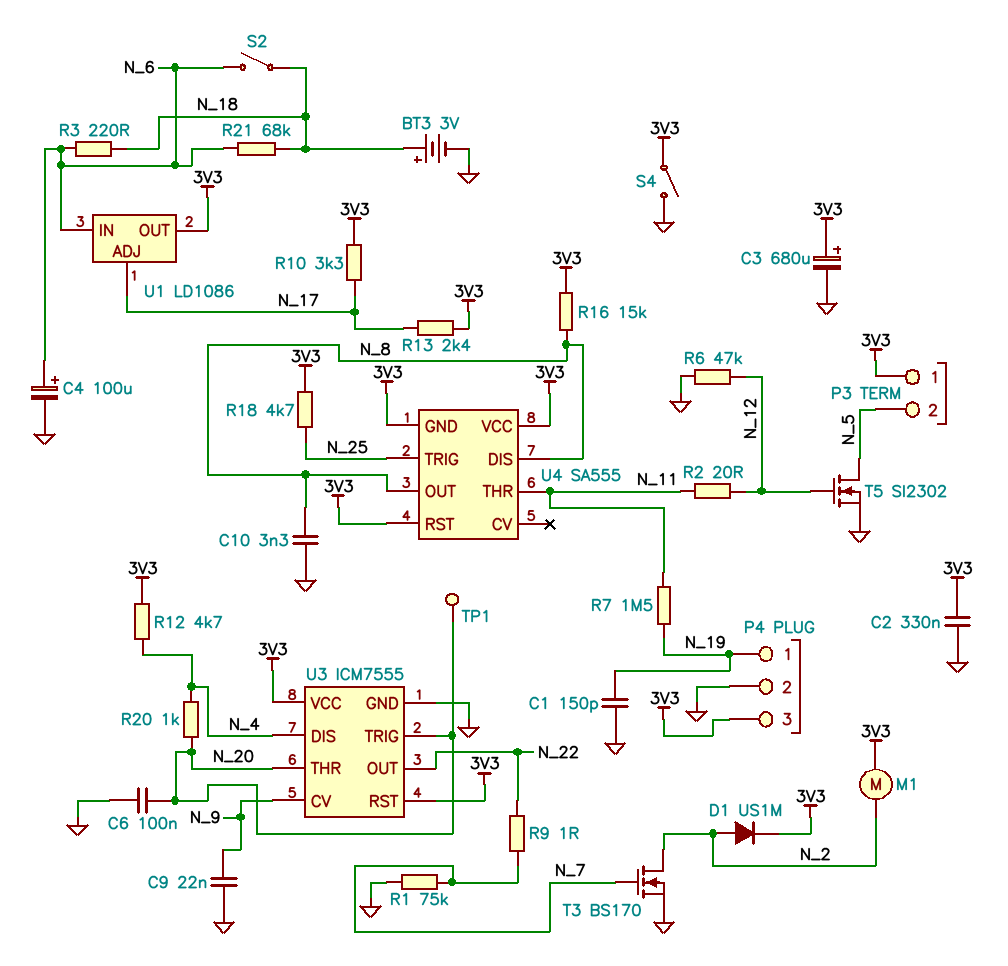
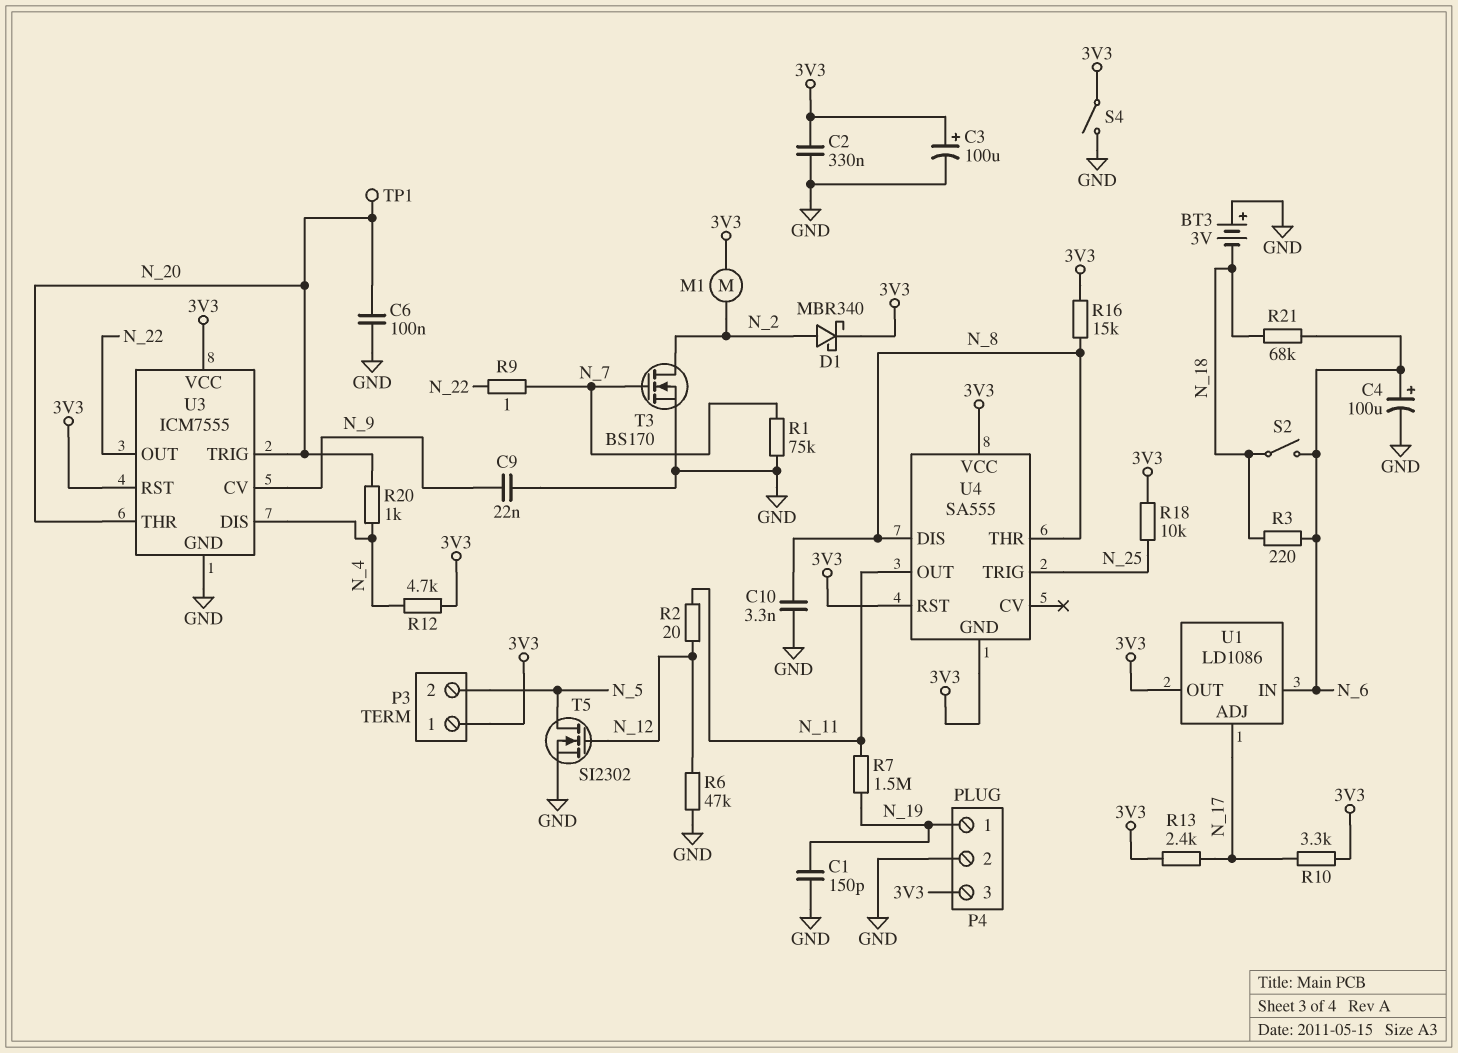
BT3: 3V (plus N_18, minus GND) -> 3V (plus GND, minus N_18)
C3: 680uF (plus 3V3, minus GND) -> 100uF (plus 3V3, minus GND)
D1: diode US1M (A N_2, K 3V3) -> schottky MBR340 (A N_2, K 3V3)
R18: 4.7k (3V3, N_25) -> 10k (3V3, N_25)
U4 pin OUT: N_8 -> N_11
U4 pin THR: N_11 -> N_8

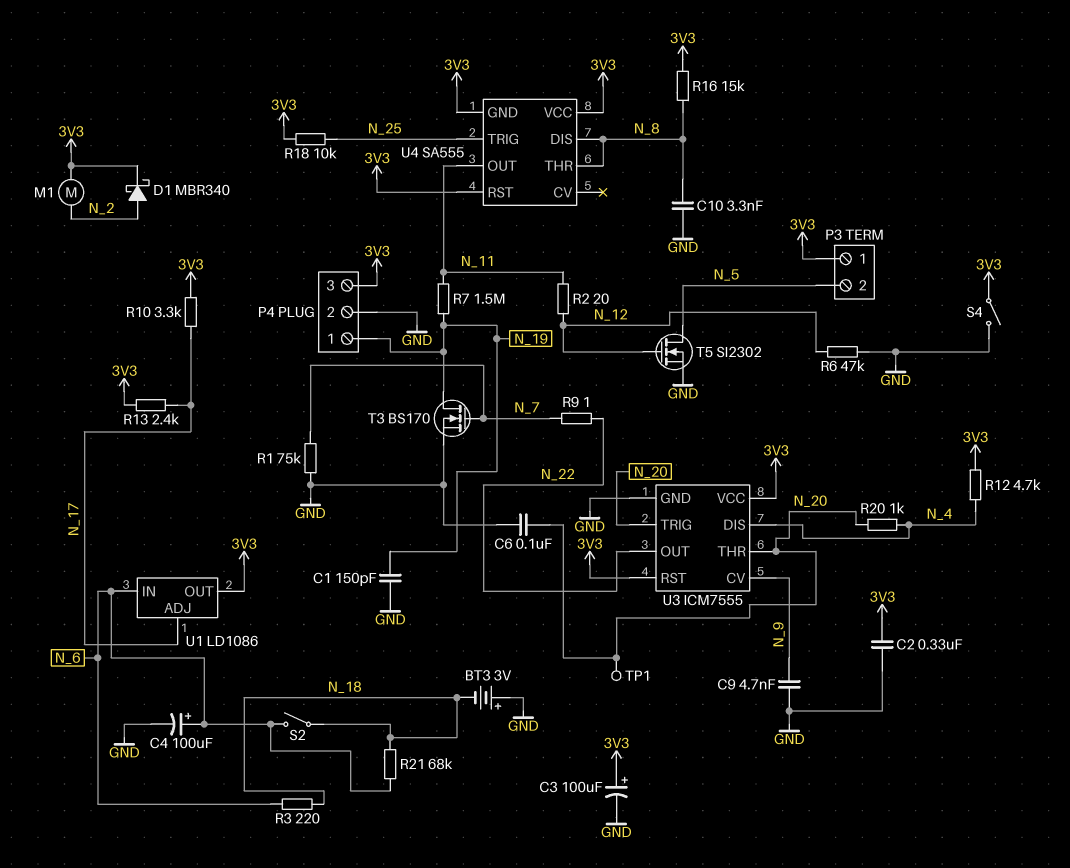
C9: 22nF (GND, N_9) -> 4.7nF (GND, N_9)
T3: NMOS BS170 (G N_7, D N_2, S GND) -> NMOS BS170 (G N_7, D N_19, S GND)

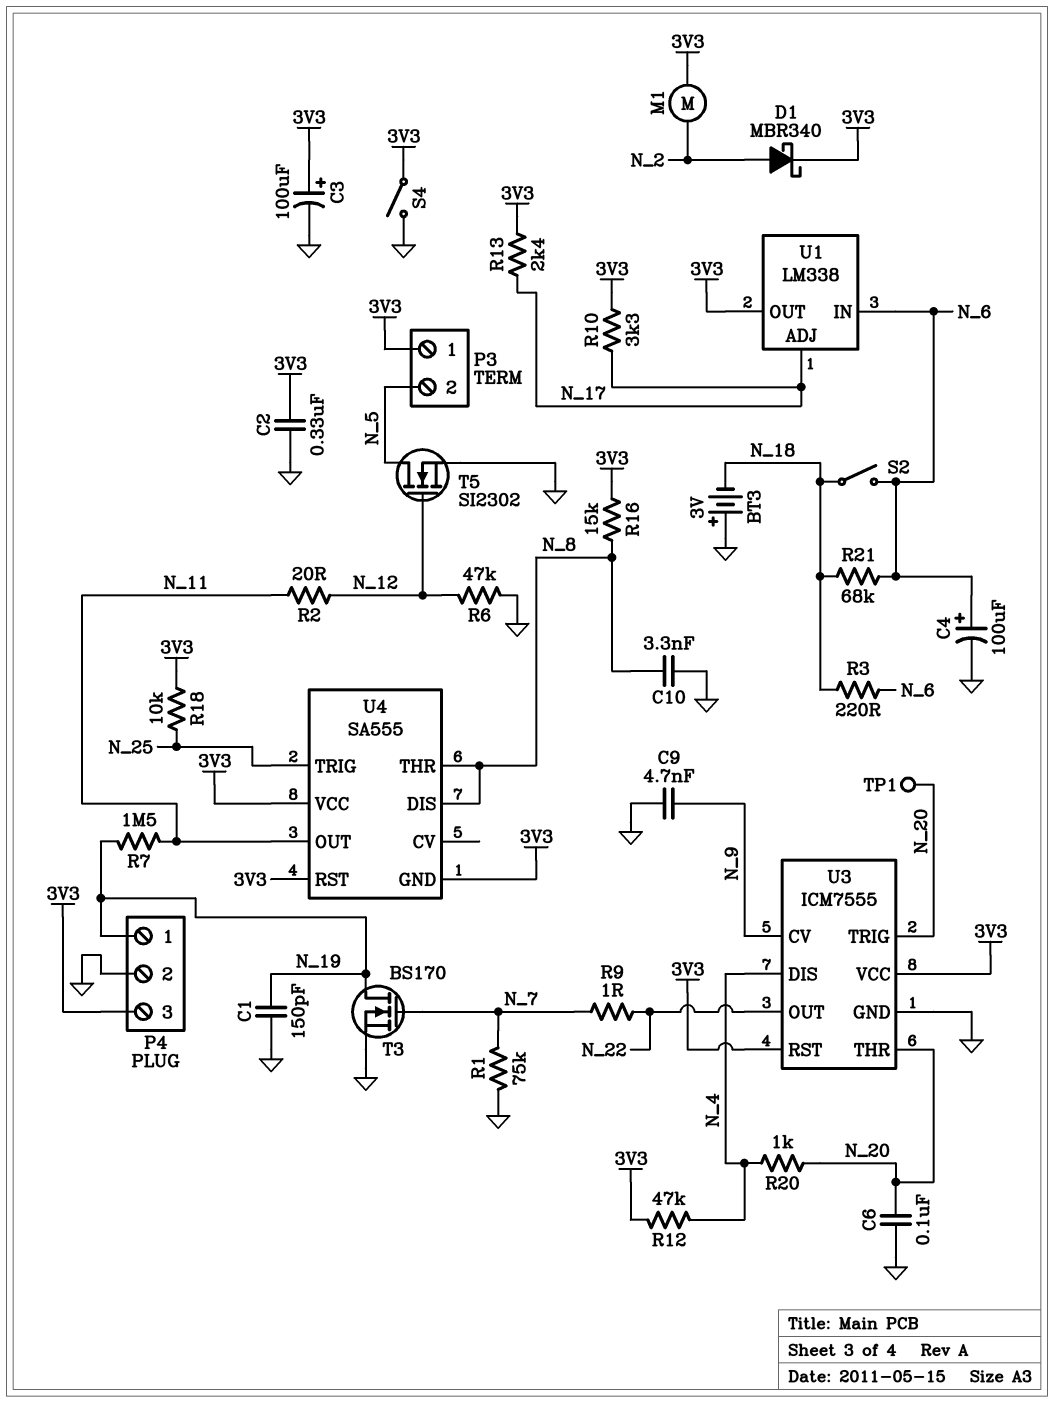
R12: 4.7k (3V3, N_4) -> 47k (3V3, N_4)
U1: LD1086 -> LM338

